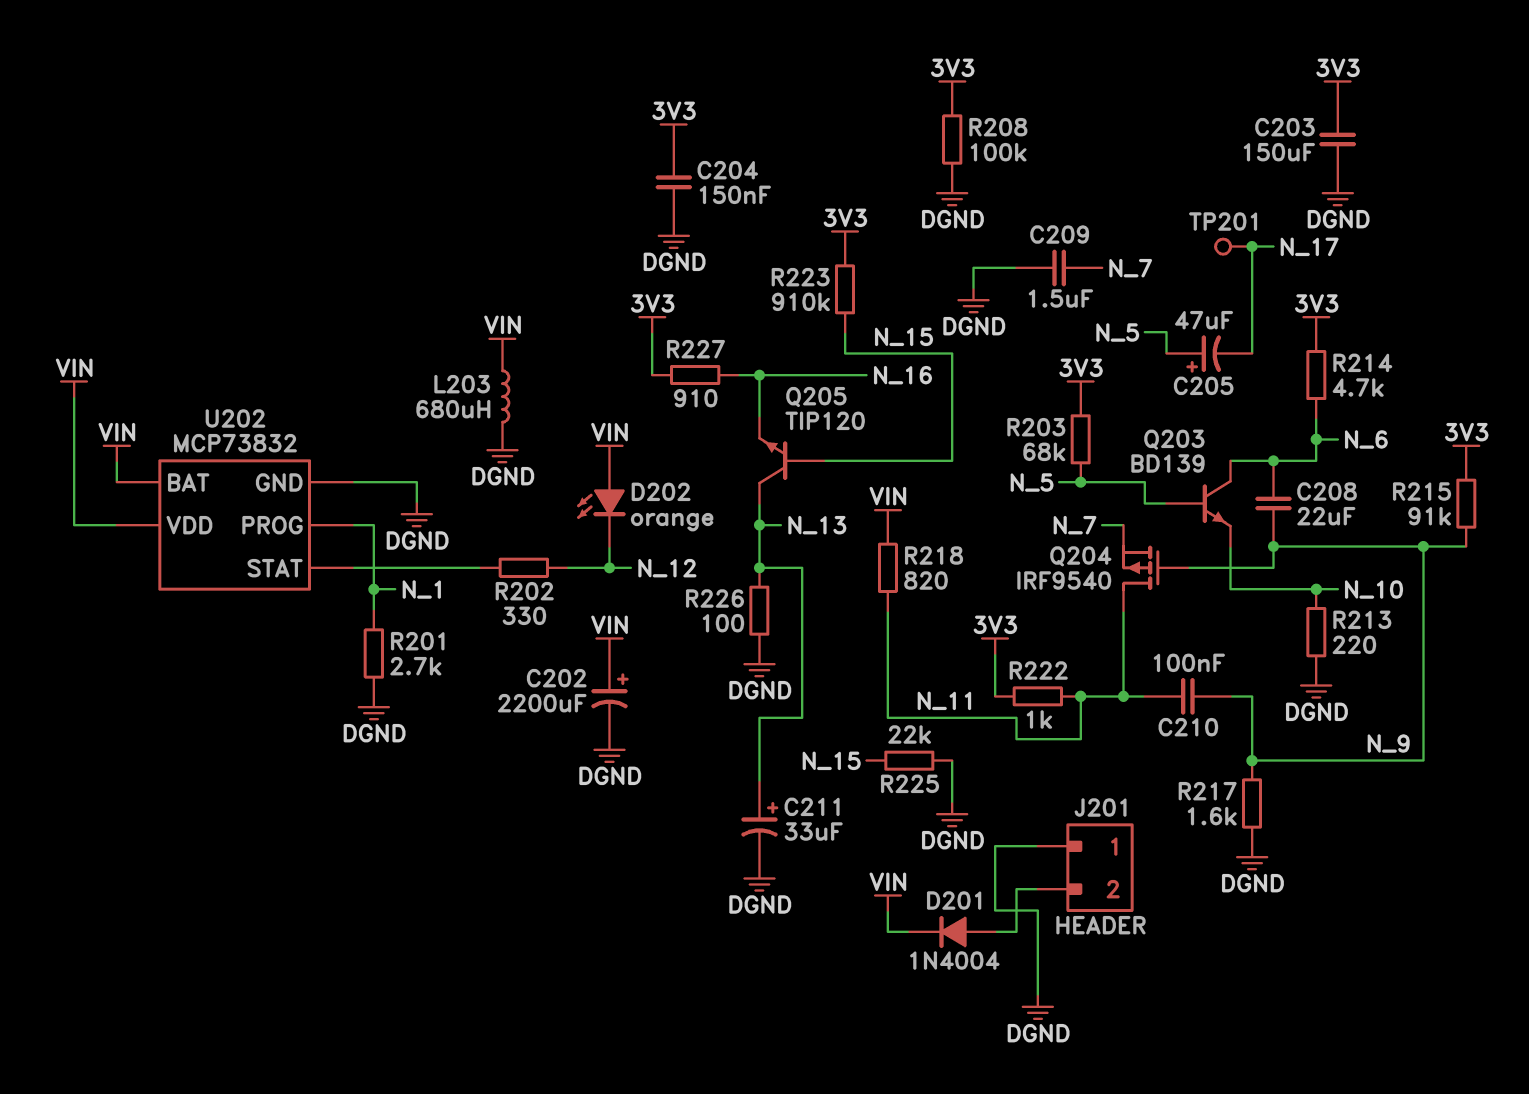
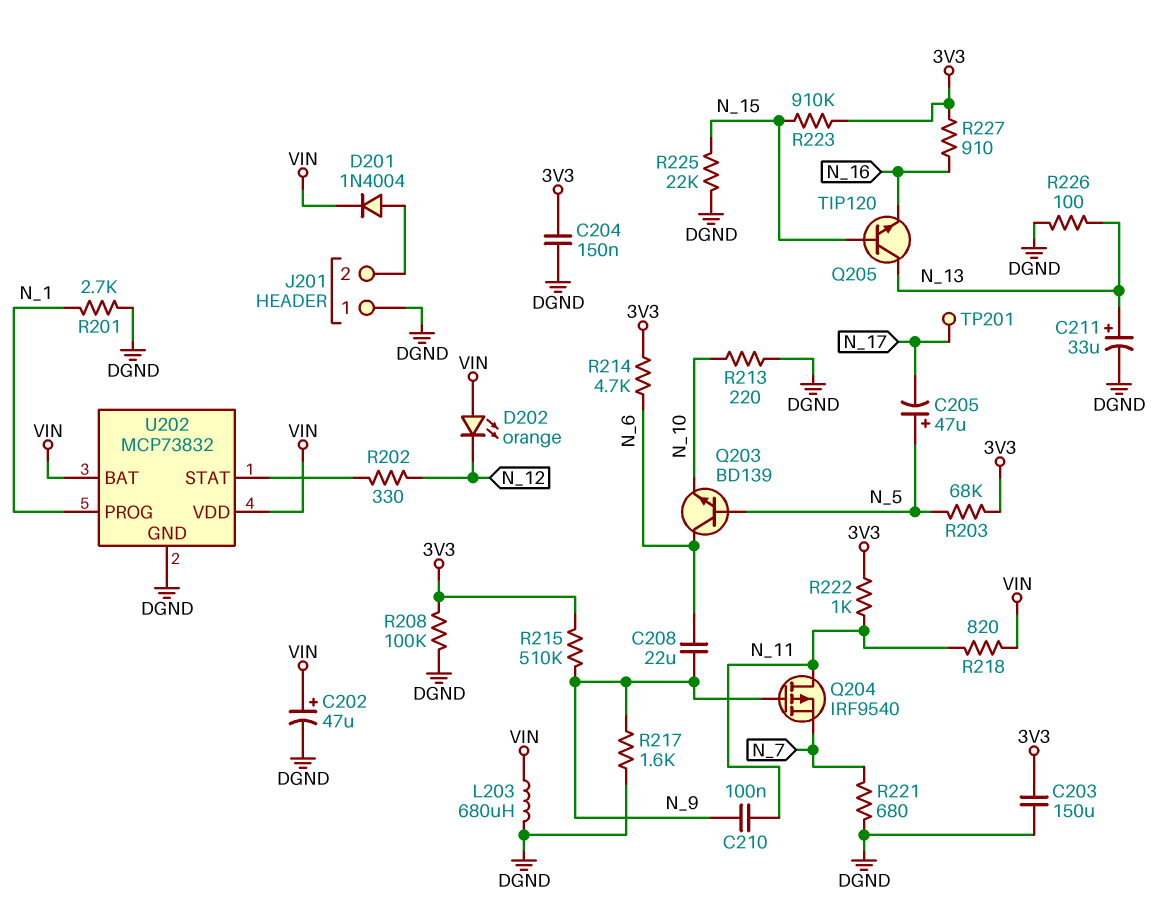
C202: 2200uF (plus VIN, minus DGND) -> 47uF (plus VIN, minus DGND)
C209: 1.5uF (DGND, N_7) -> none
R215: 91k (3V3, N_9) -> 510k (3V3, N_9)
R221: none -> 680 (DGND, N_7)

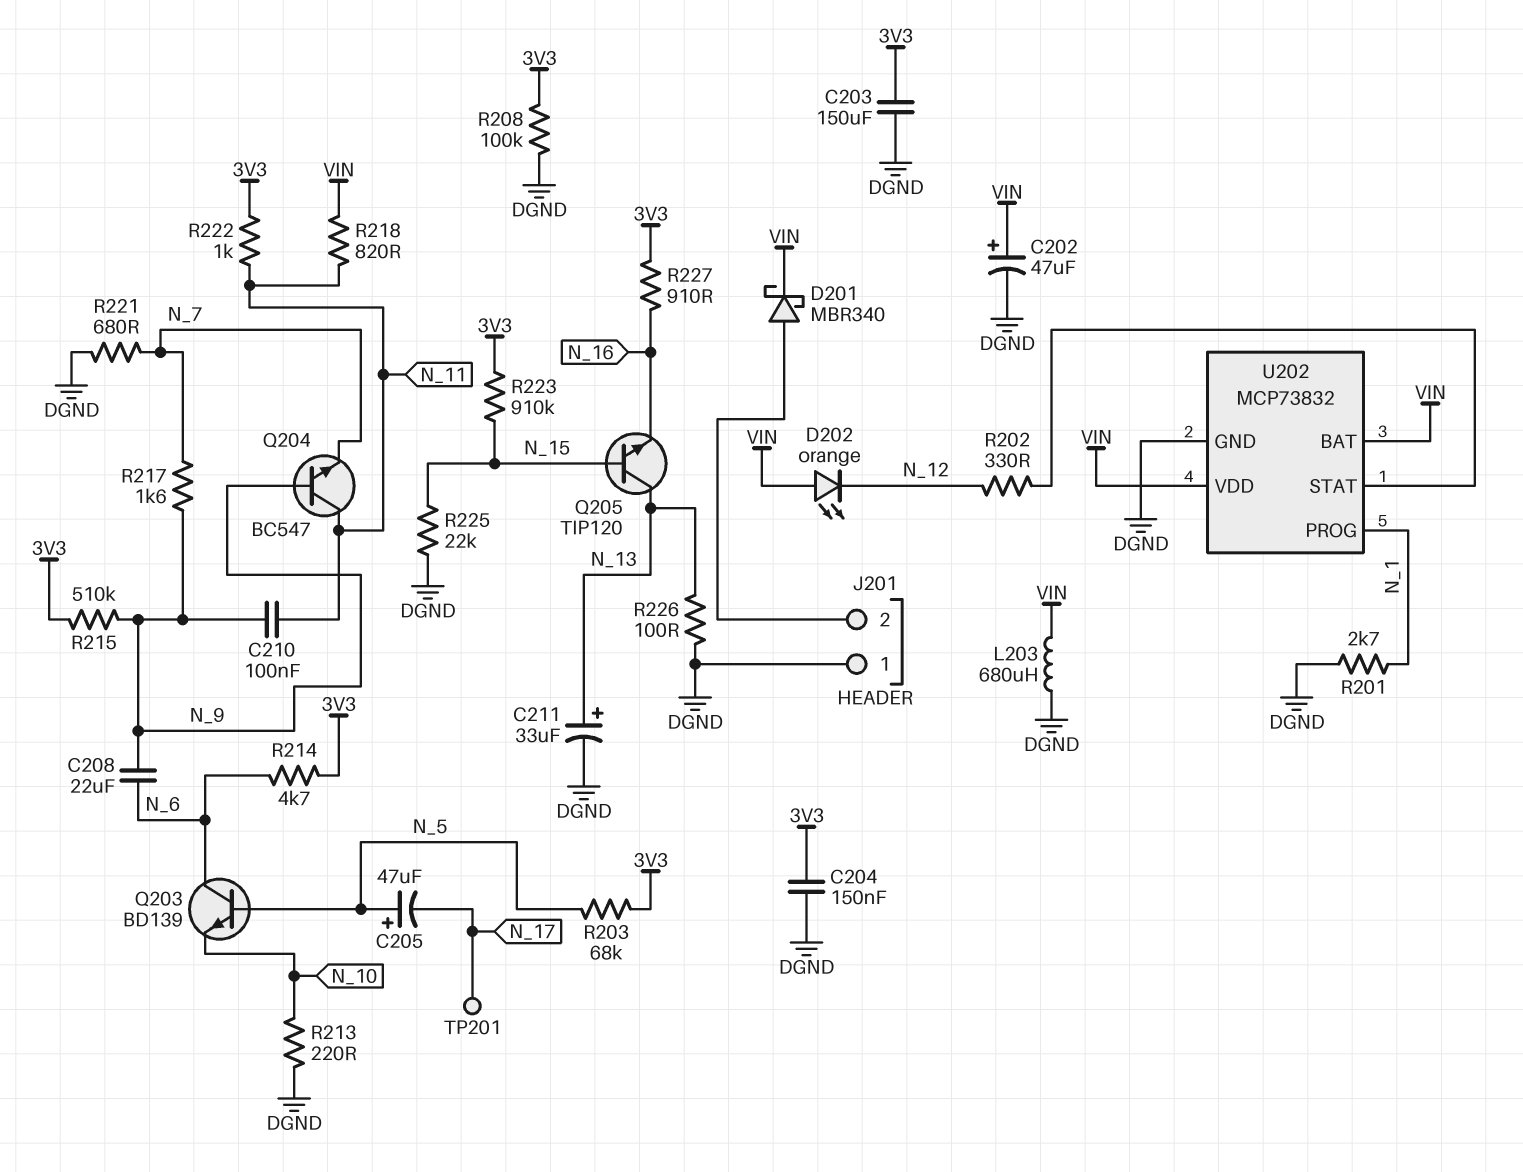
D201: diode 1N4004 (A J201/2, K VIN) -> schottky MBR340 (A J201/2, K VIN)
Q204: PMOS IRF9540 (G N_9, D N_11, S N_7) -> NPN BC547 (B N_9, C N_11, E N_7)
R217: 1.6k (DGND, N_9) -> 1.6k (N_7, N_9)

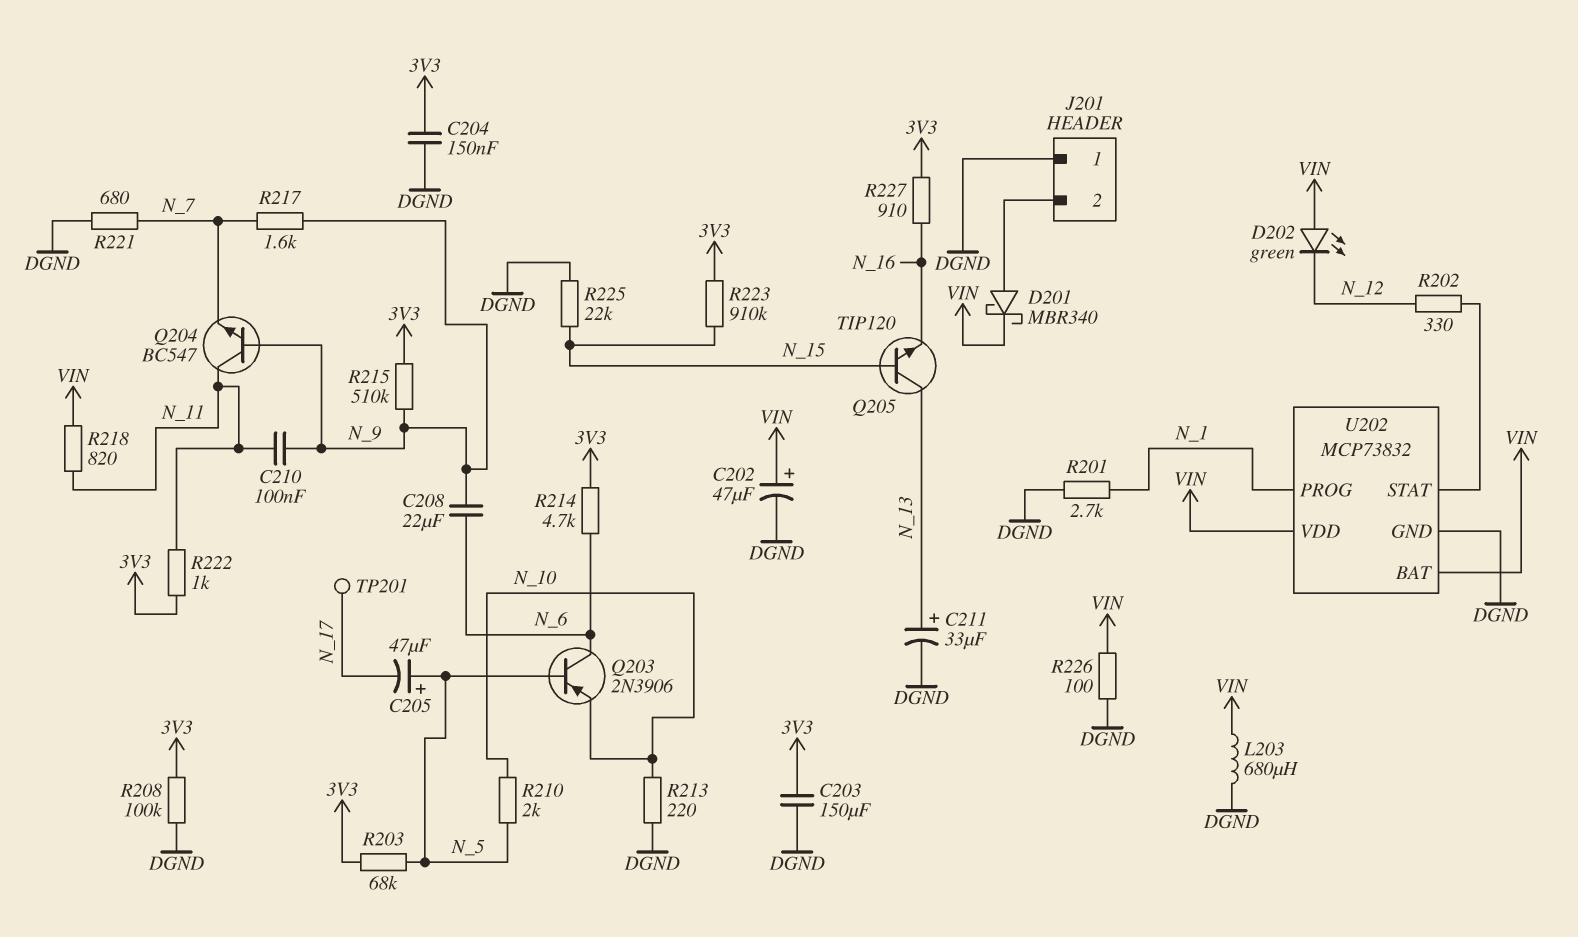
D202: LED orange (A VIN, K N_12) -> LED green (A VIN, K N_12)
Q203: NPN BD139 (B N_5, C N_6, E N_10) -> PNP 2N3906 (B N_5, C N_6, E N_10)
R210: none -> 2k (N_5, N_10)
R226: 100 (DGND, N_13) -> 100 (DGND, VIN)

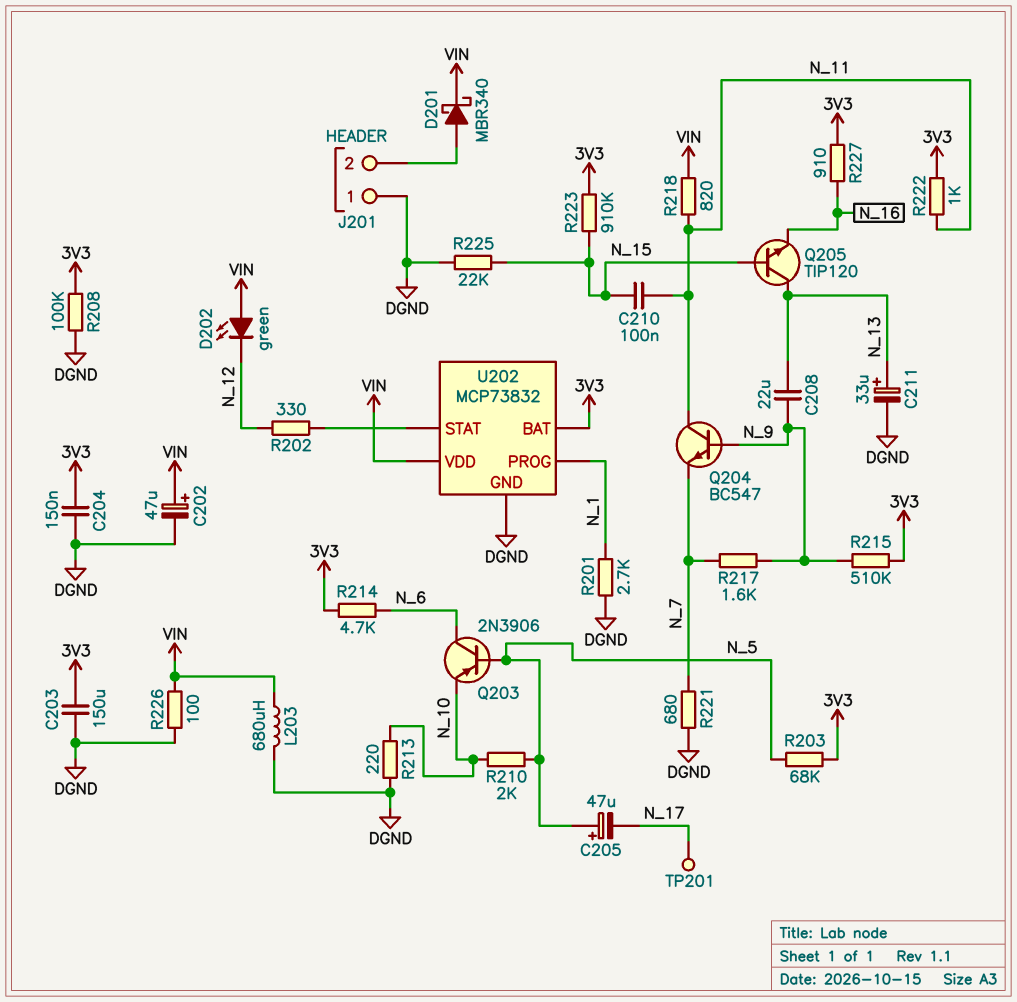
C208: 22uF (N_6, N_9) -> 22uF (N_9, N_13)
C210: 100nF (N_9, N_11) -> 100nF (N_11, N_15)
U202 pin BAT: VIN -> 3V3

